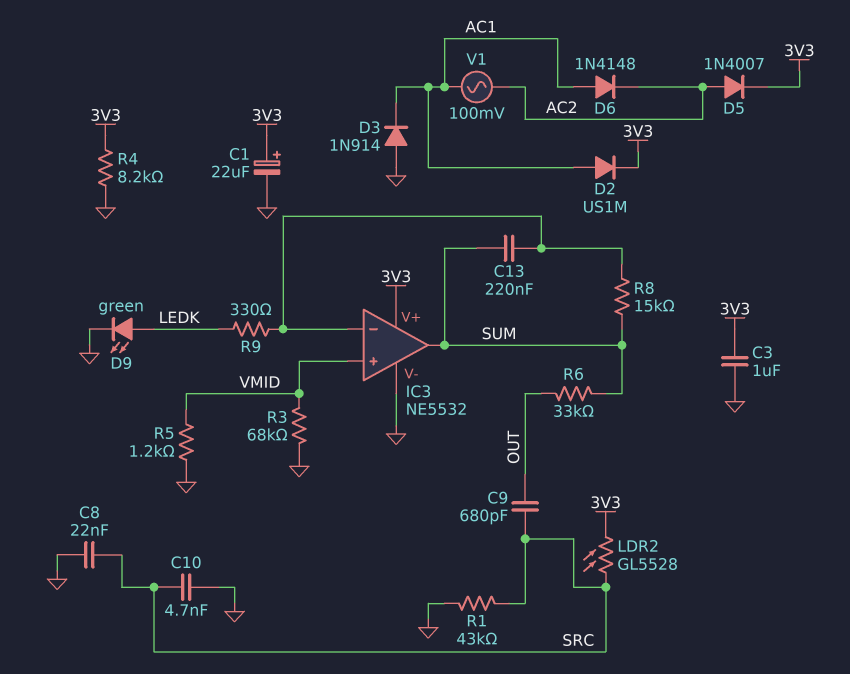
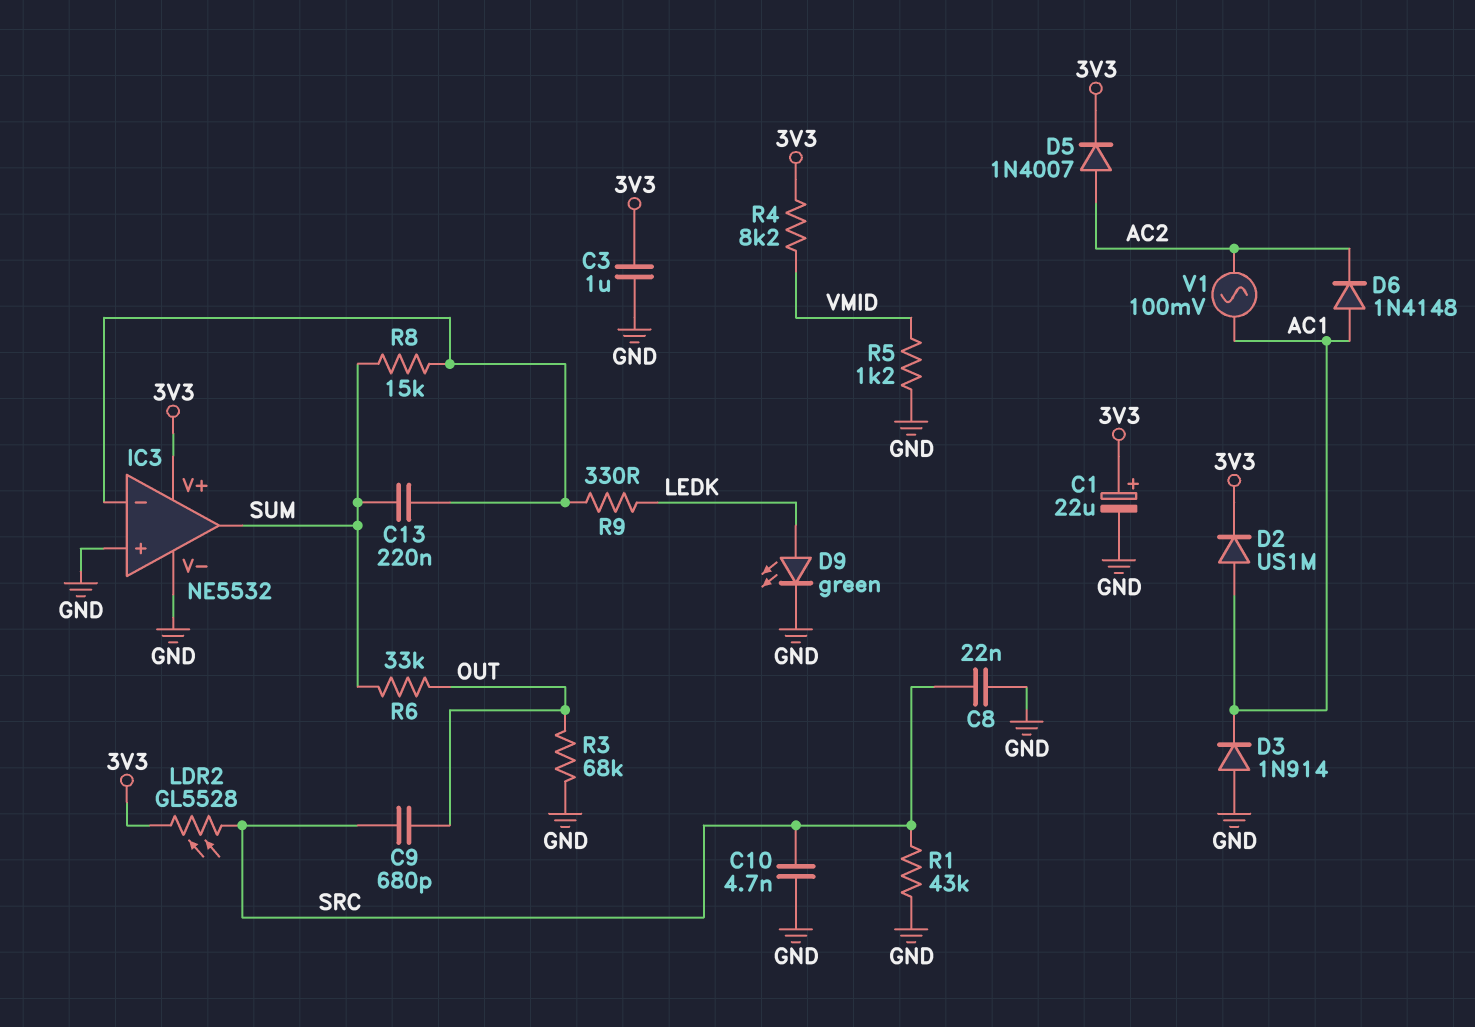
IC3 pin in+: VMID -> GND
R3: 68k (GND, VMID) -> 68k (GND, OUT)
R4: 8.2k (3V3, GND) -> 8.2k (3V3, VMID)

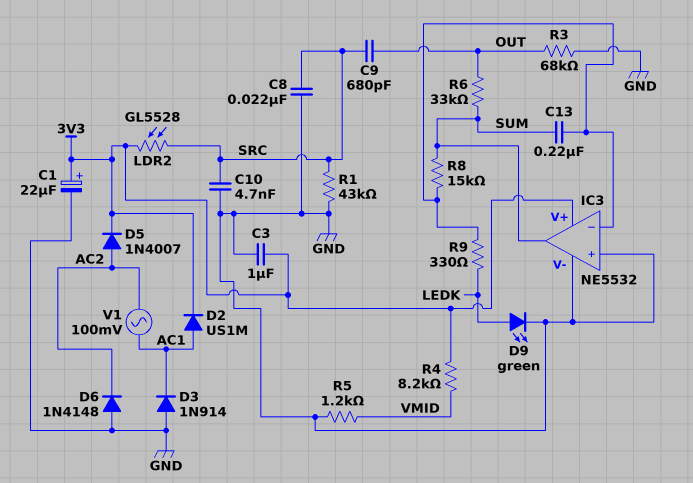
D6: diode 1N4148 (A AC1, K AC2) -> diode 1N4148 (A GND, K AC2)

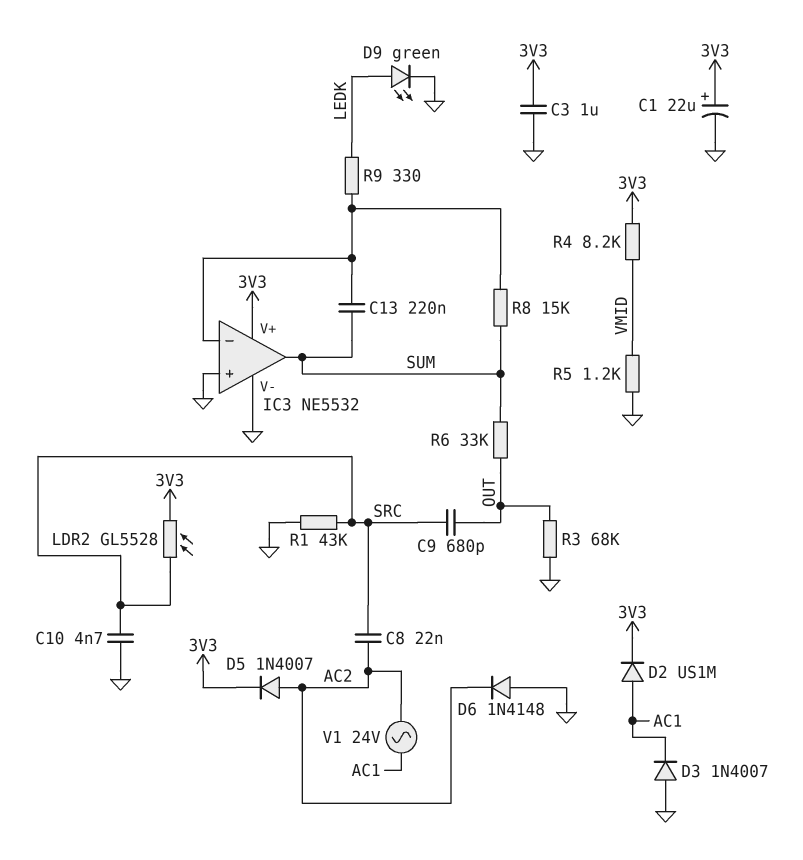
C8: 22nF (GND, SRC) -> 22nF (AC2, SRC)
D3: diode 1N914 (A GND, K AC1) -> diode 1N4007 (A GND, K AC1)
V1: AC 100mV (AC1, AC2) -> AC 24V (AC1, AC2)

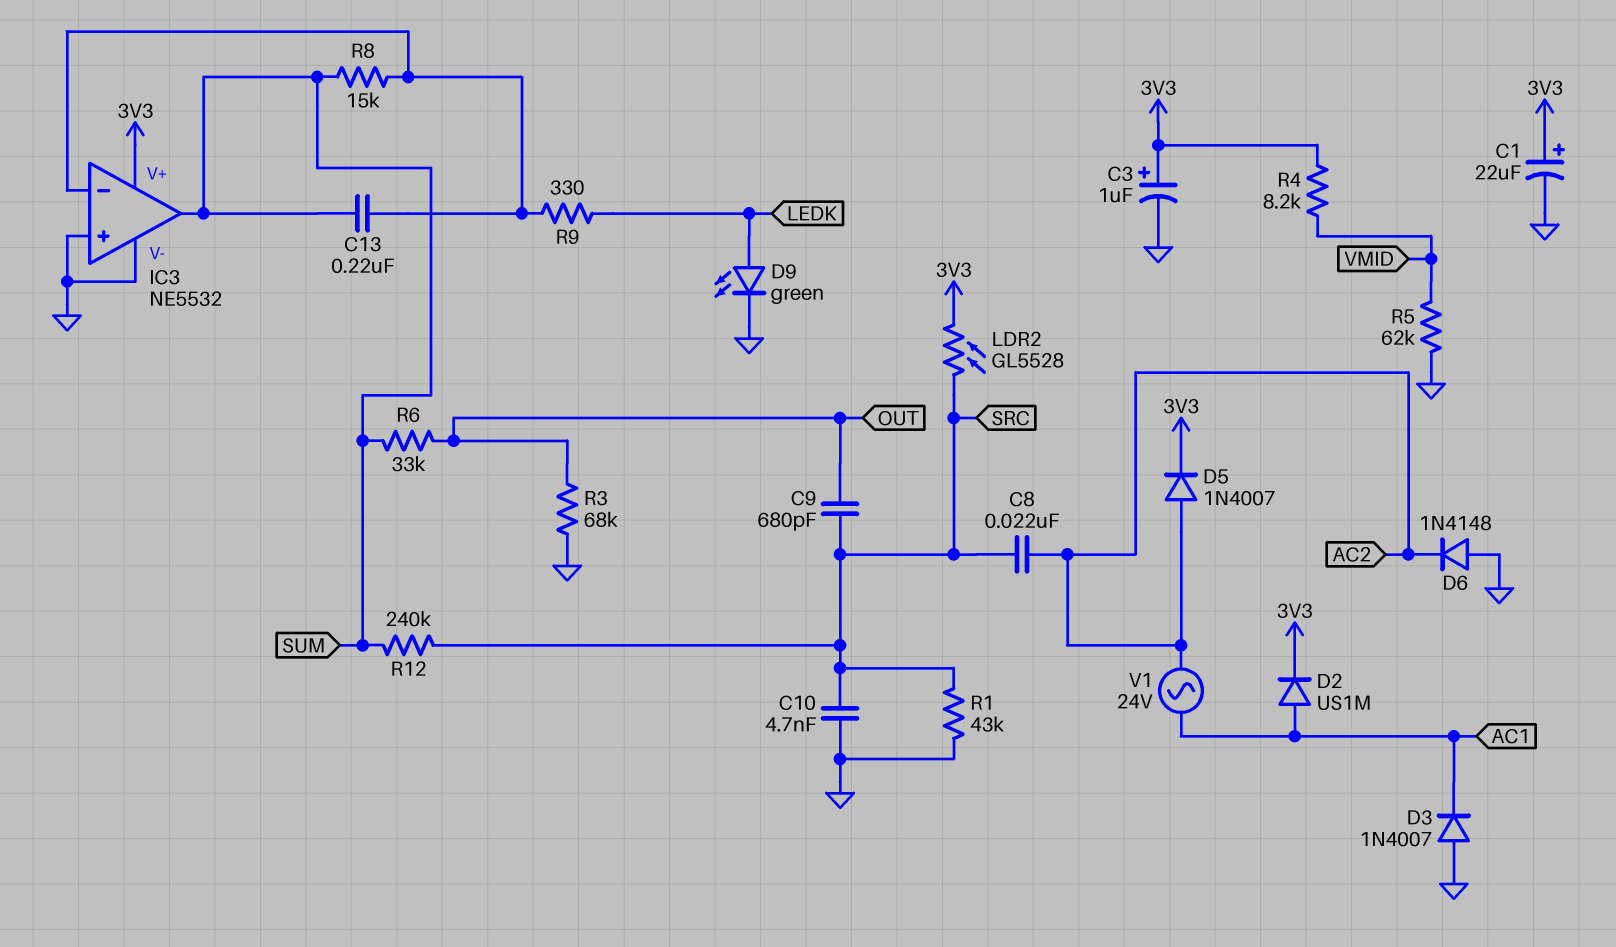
C3: 1uF (3V3, GND) -> 1uF (plus 3V3, minus GND)
R5: 1.2k (GND, VMID) -> 62k (GND, VMID)
R12: none -> 240k (SRC, SUM)

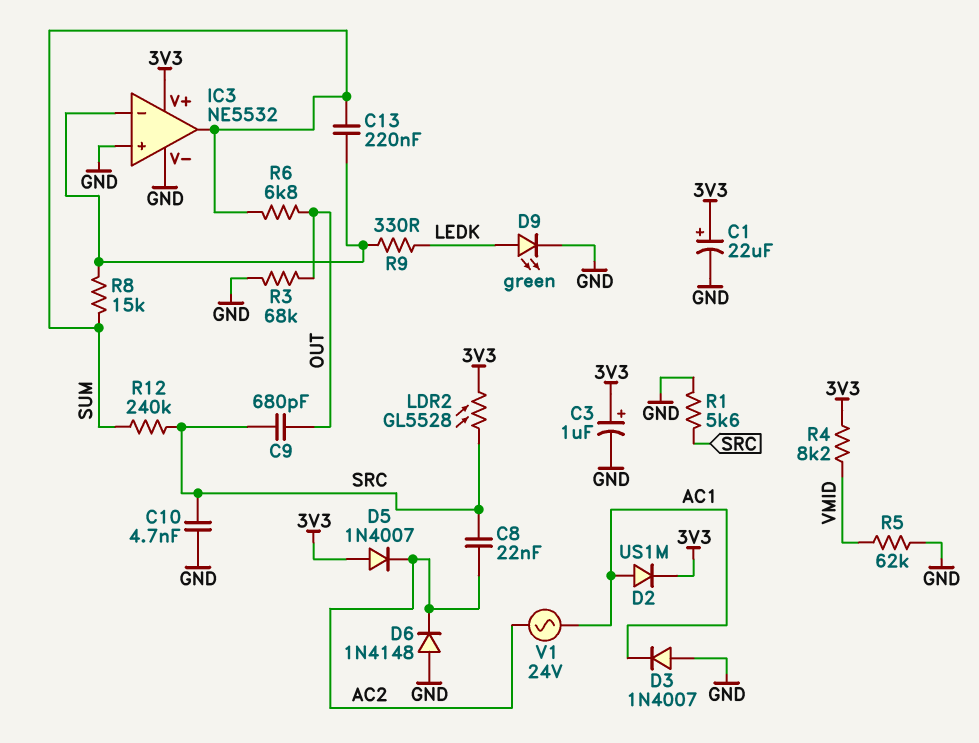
D5: diode 1N4007 (A AC2, K 3V3) -> diode 1N4007 (A 3V3, K AC2)
R1: 43k (GND, SRC) -> 5.6k (GND, SRC)
R6: 33k (OUT, SUM) -> 6.8k (OUT, SUM)

